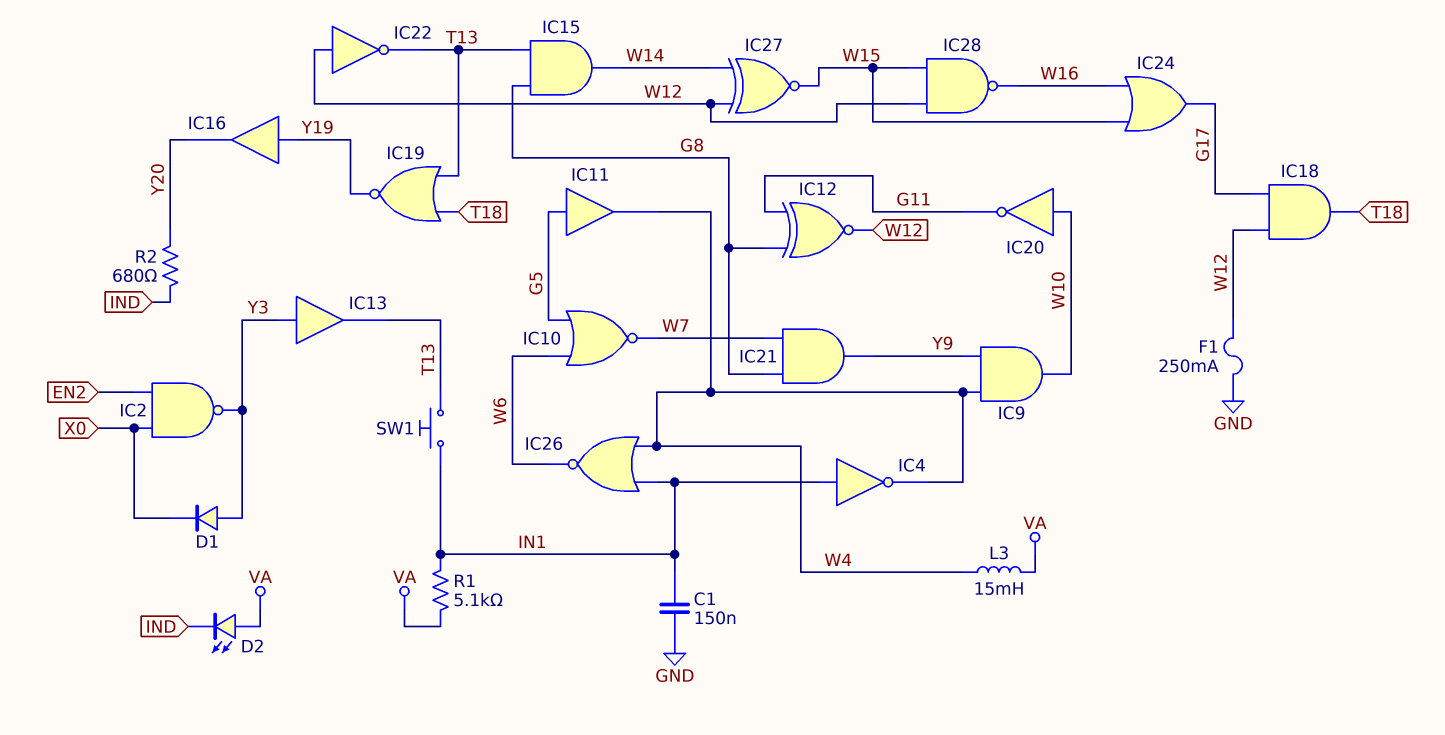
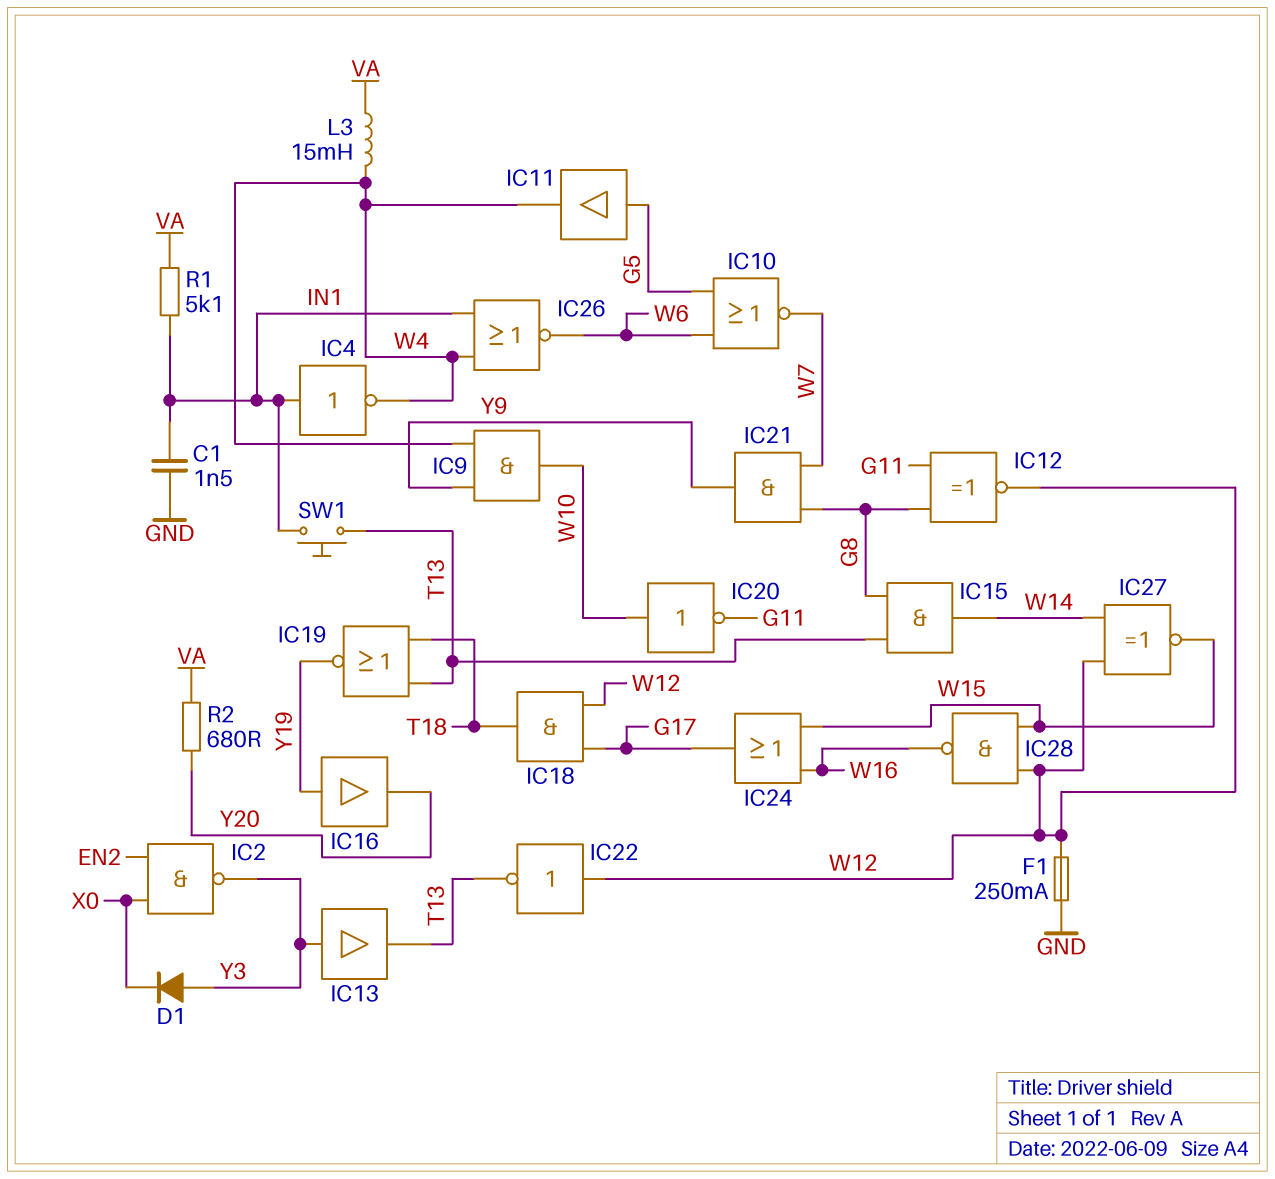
C1: 150nF (GND, IN1) -> 1.5nF (GND, IN1)
D2: LED (A VA, K IND) -> none
R2: 680 (IND, Y20) -> 680 (VA, Y20)

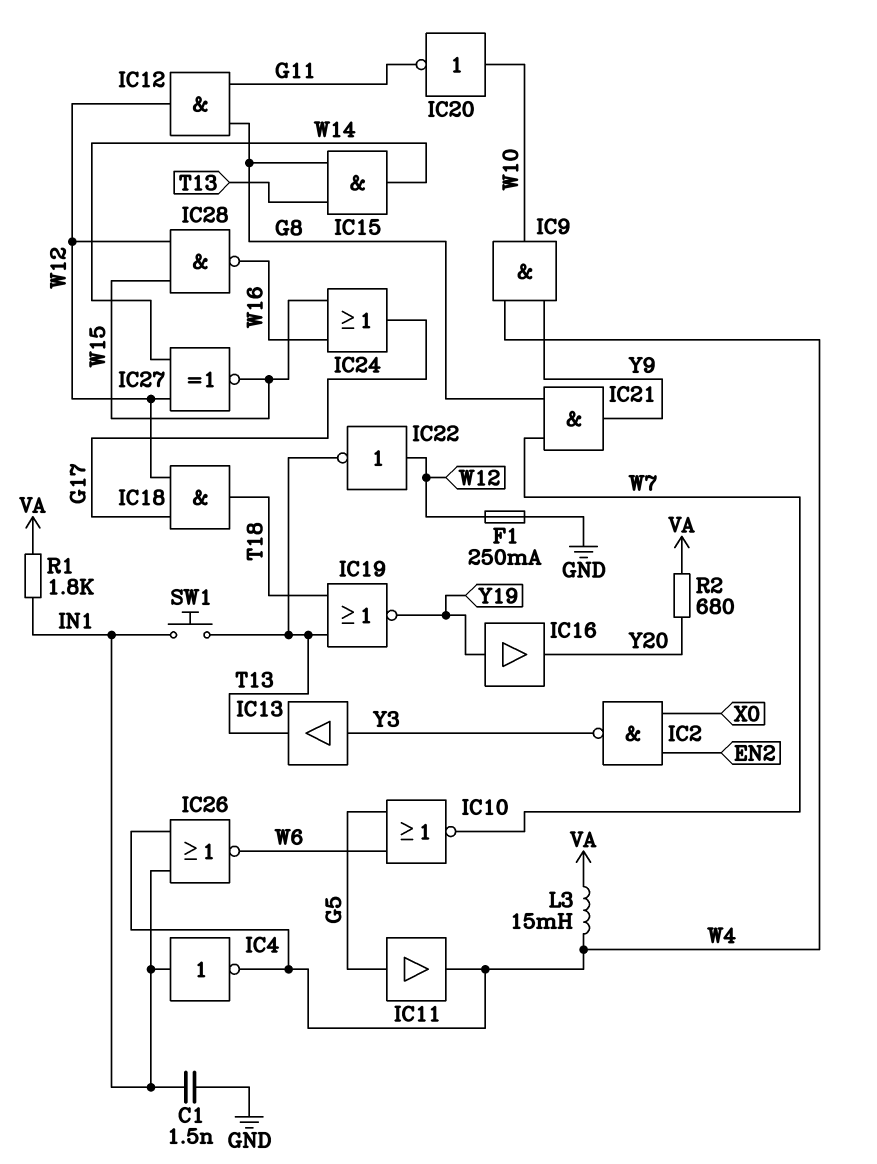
D1: diode (A Y3, K X0) -> none
IC12: XNOR (in G8, in G11, out W12) -> AND (in G8, in G11, out W12)
R1: 5.1k (IN1, VA) -> 1.8k (IN1, VA)

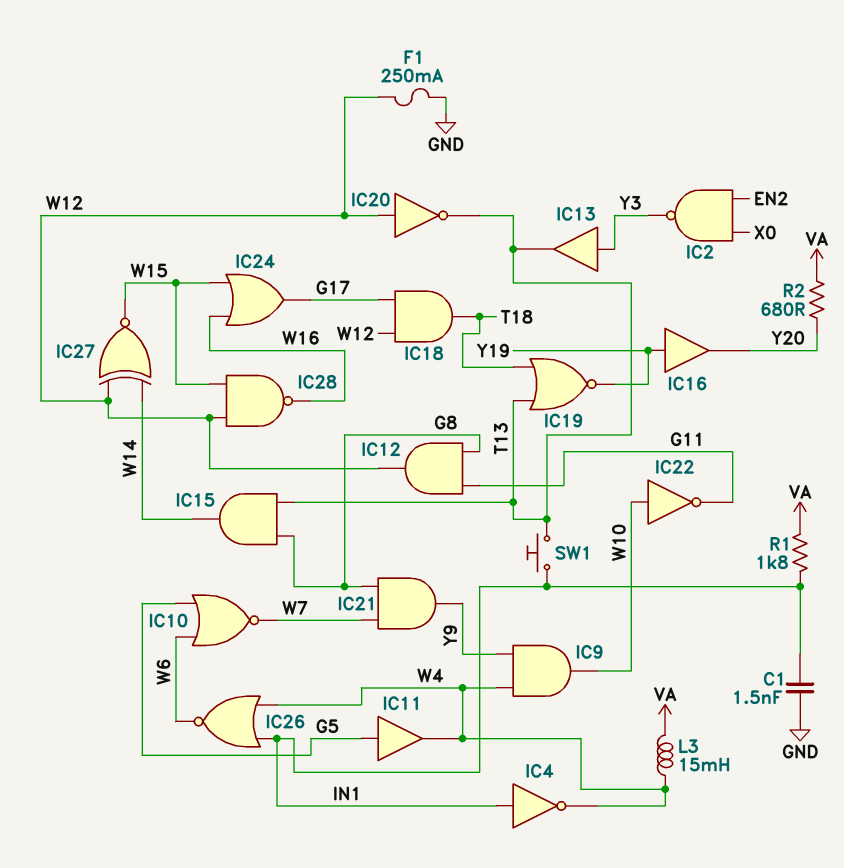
IC20: NOT (in W10, out G11) -> NOT (in W12, out T13)
IC22: NOT (in W12, out T13) -> NOT (in W10, out G11)

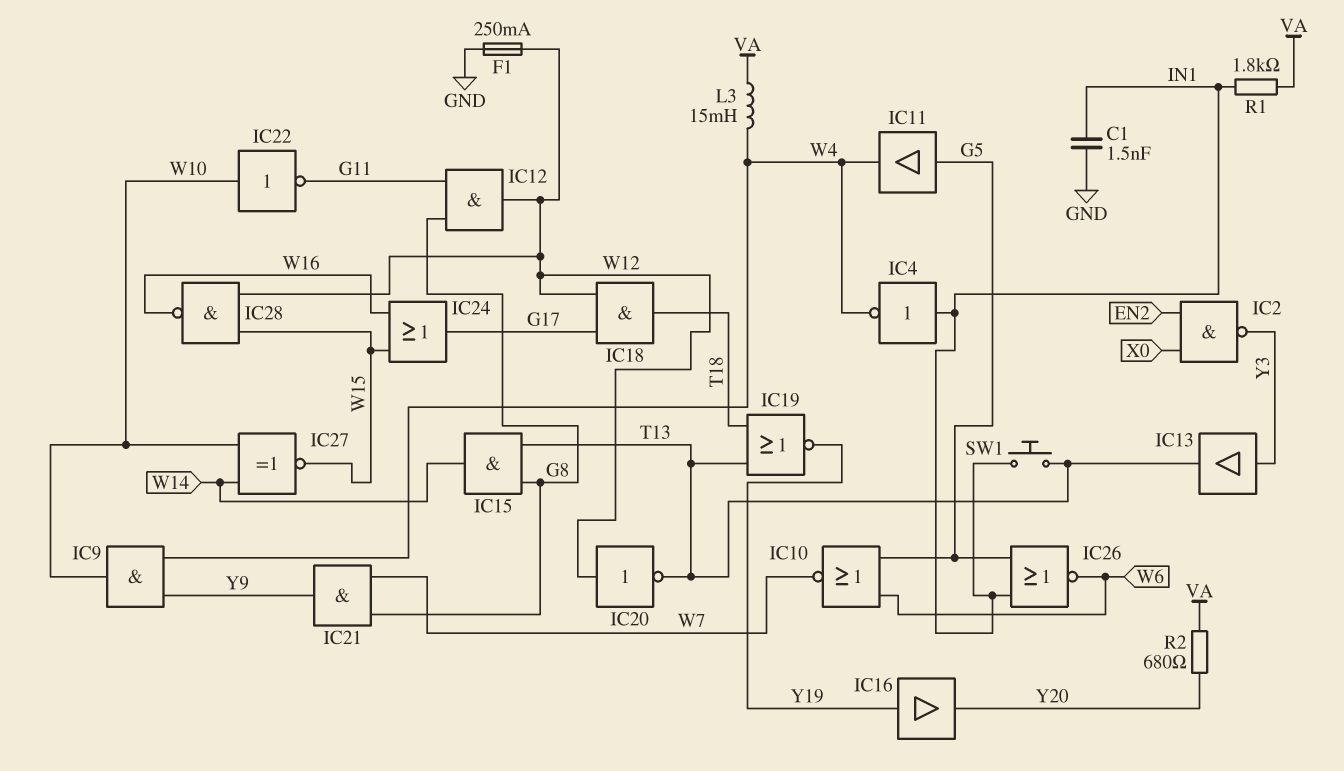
IC26: NOR (in IN1, in W4, out W6) -> NOR (in G5, in IN1, out W6)
IC27: XNOR (in W12, in W14, out W15) -> XNOR (in W10, in W14, out W15)

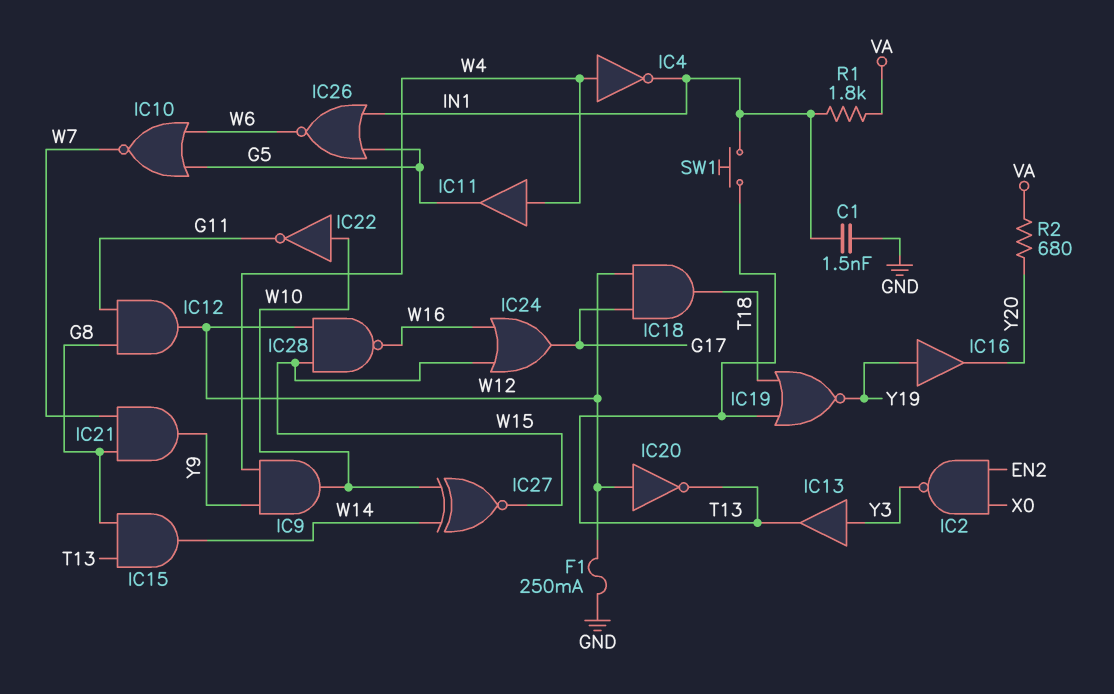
IC4: NOT (in IN1, out W4) -> NOT (in W4, out IN1)
IC11: buffer (in G5, out W4) -> buffer (in W4, out G5)
L3: 15mH (VA, W4) -> none

